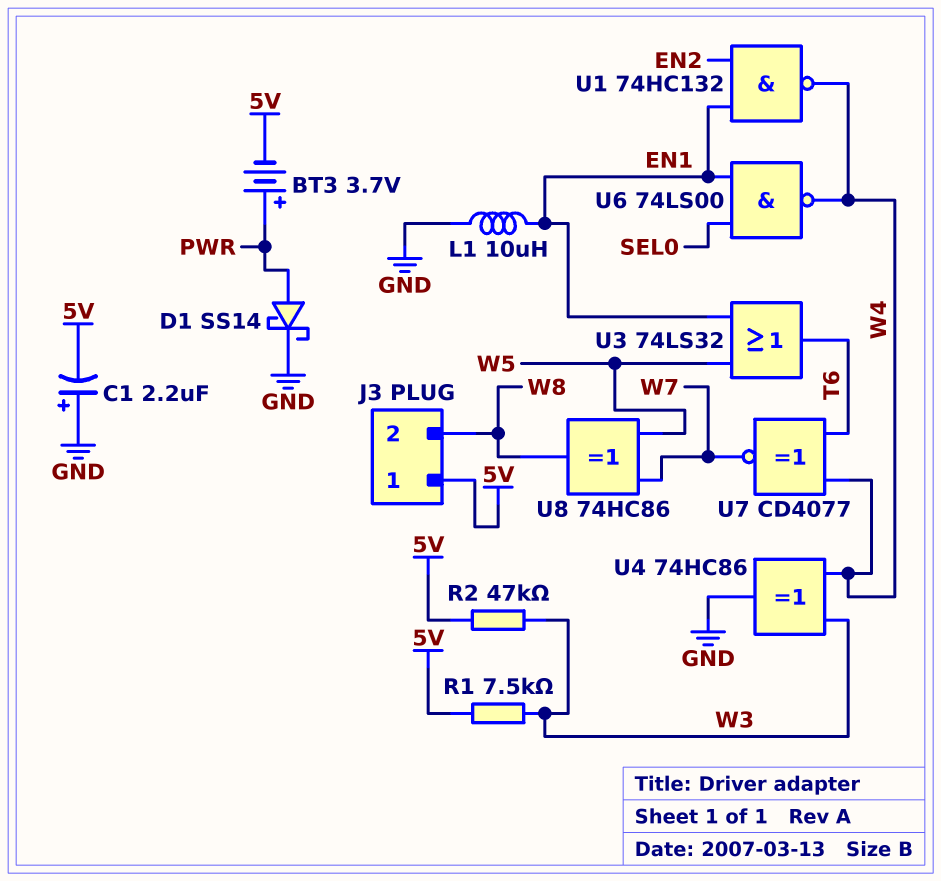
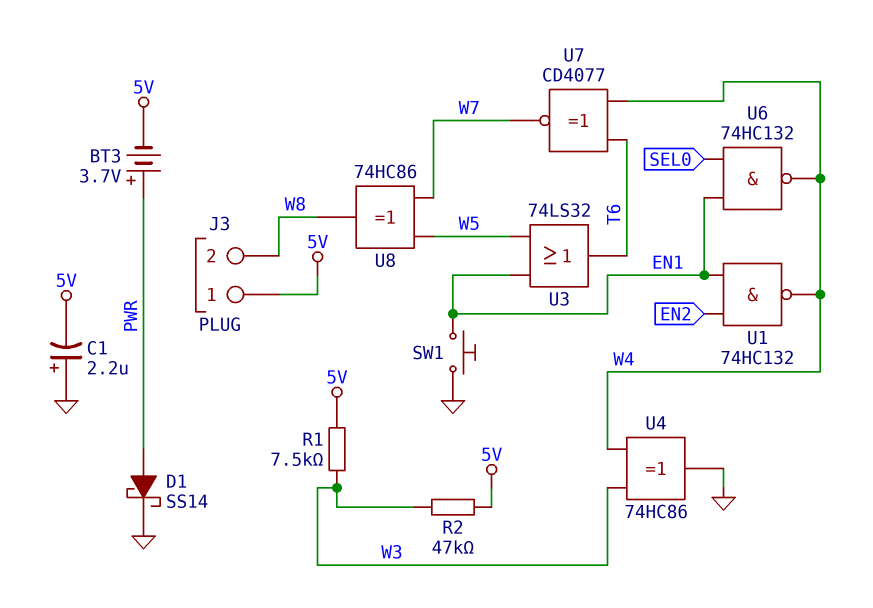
L1: 10uH (EN1, GND) -> none
SW1: none -> button (EN1, GND)
U6: NAND 74LS00 (in EN1, in SEL0, out W4) -> NAND 74HC132 (in EN1, in SEL0, out W4)

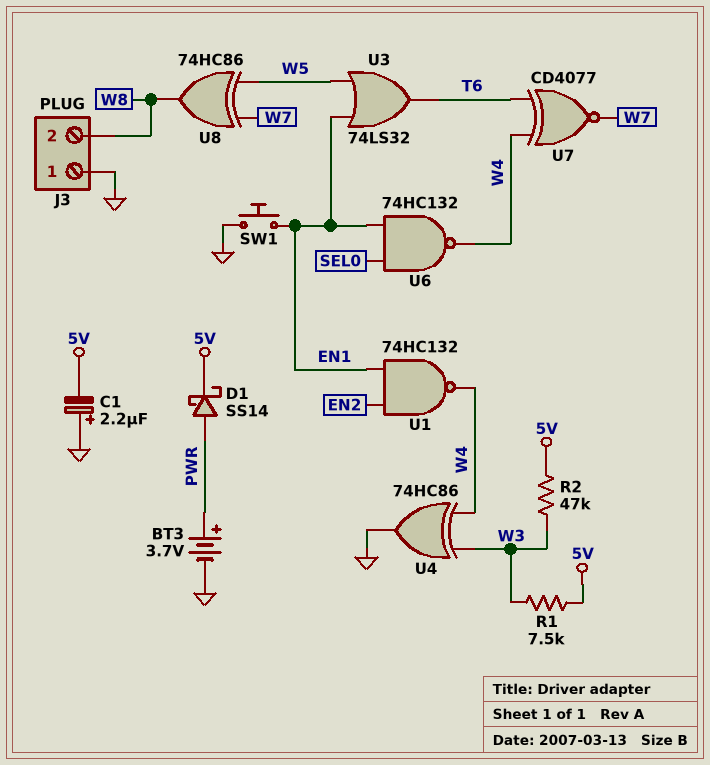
BT3: 3.7V (plus PWR, minus 5V) -> 3.7V (plus PWR, minus GND)
D1: schottky SS14 (A PWR, K GND) -> schottky SS14 (A PWR, K 5V)
J3 pin 1: 5V -> GND

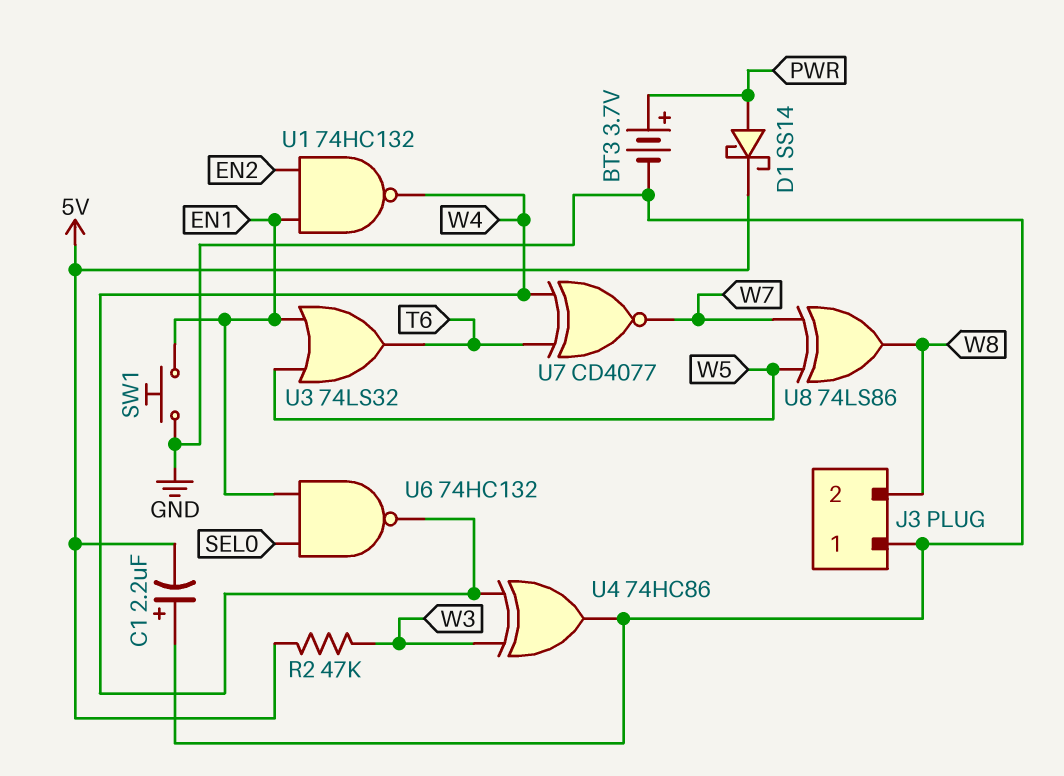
R1: 7.5k (5V, W3) -> none
U8: XOR 74HC86 (in W5, in W7, out W8) -> XOR 74LS86 (in W5, in W7, out W8)

